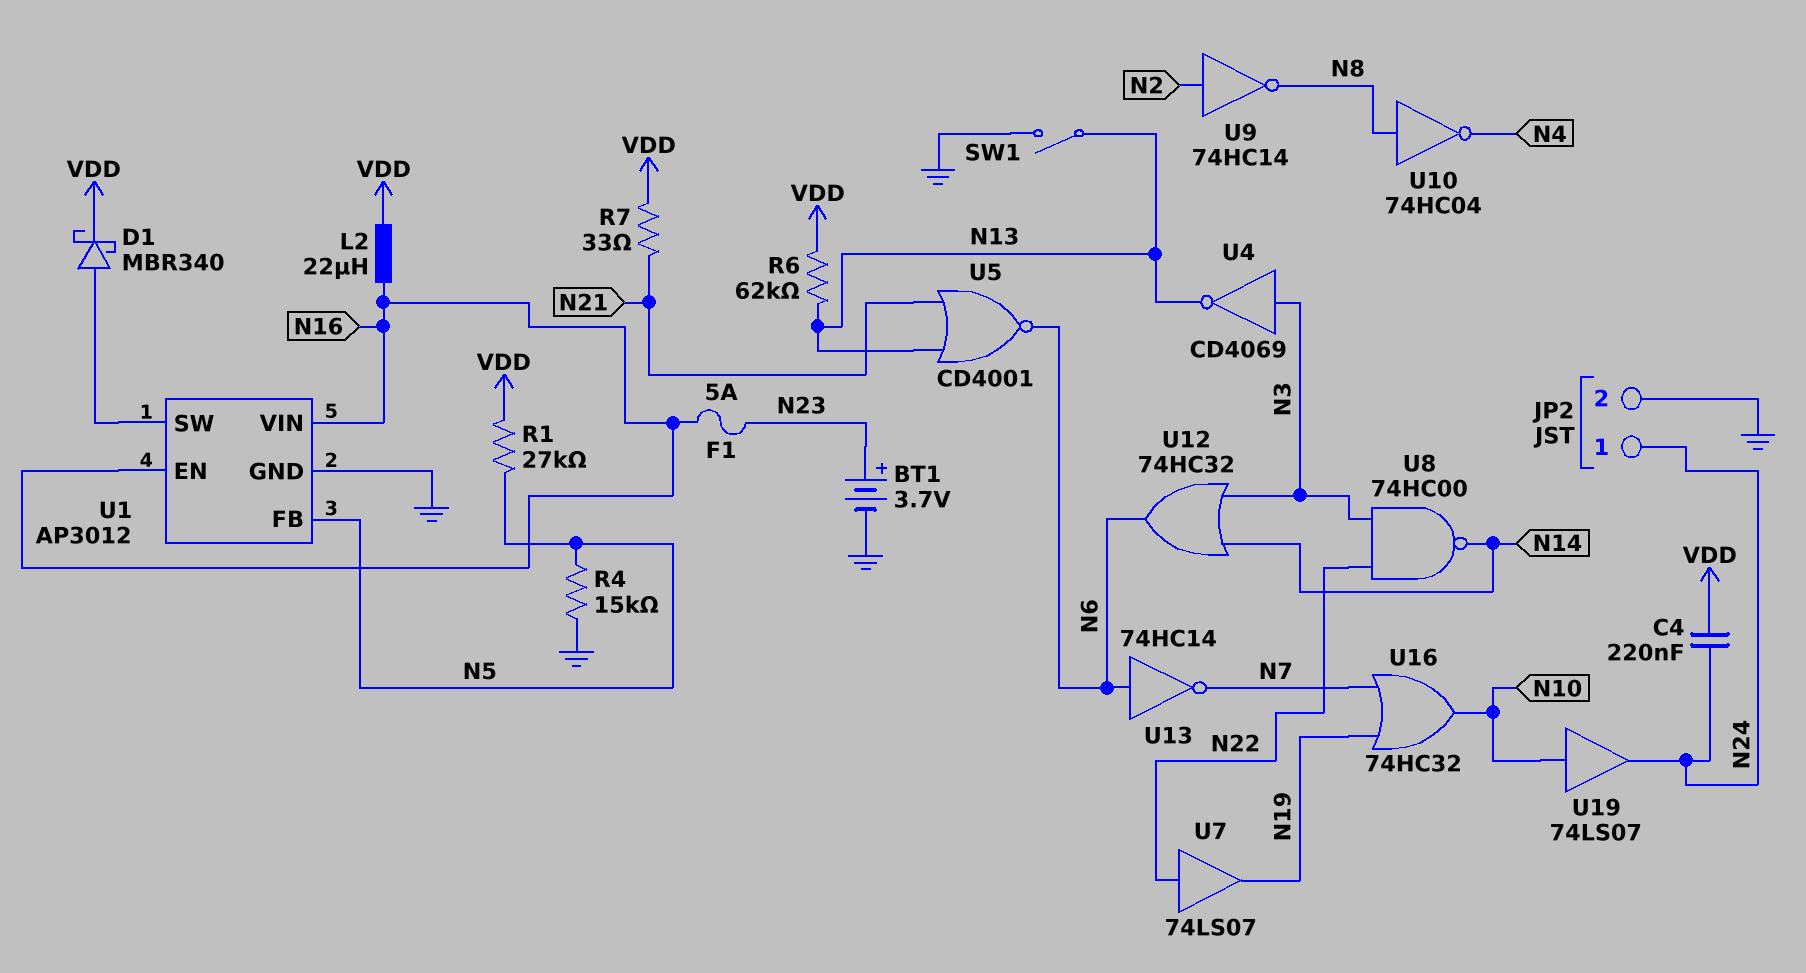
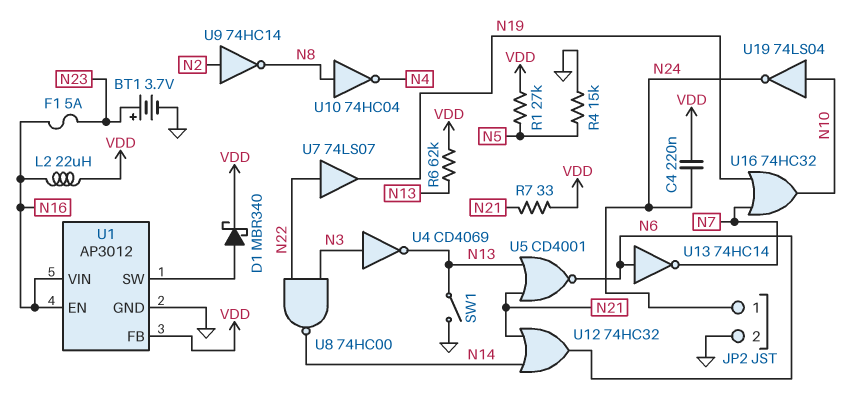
U1 pin FB: N5 -> VDD
U12: OR 74HC32 (in N3, in N14, out N6) -> OR 74HC32 (in N14, in N21, out N6)
U19: buffer 74LS07 (in N10, out N24) -> NOT 74LS04 (in N10, out N24)

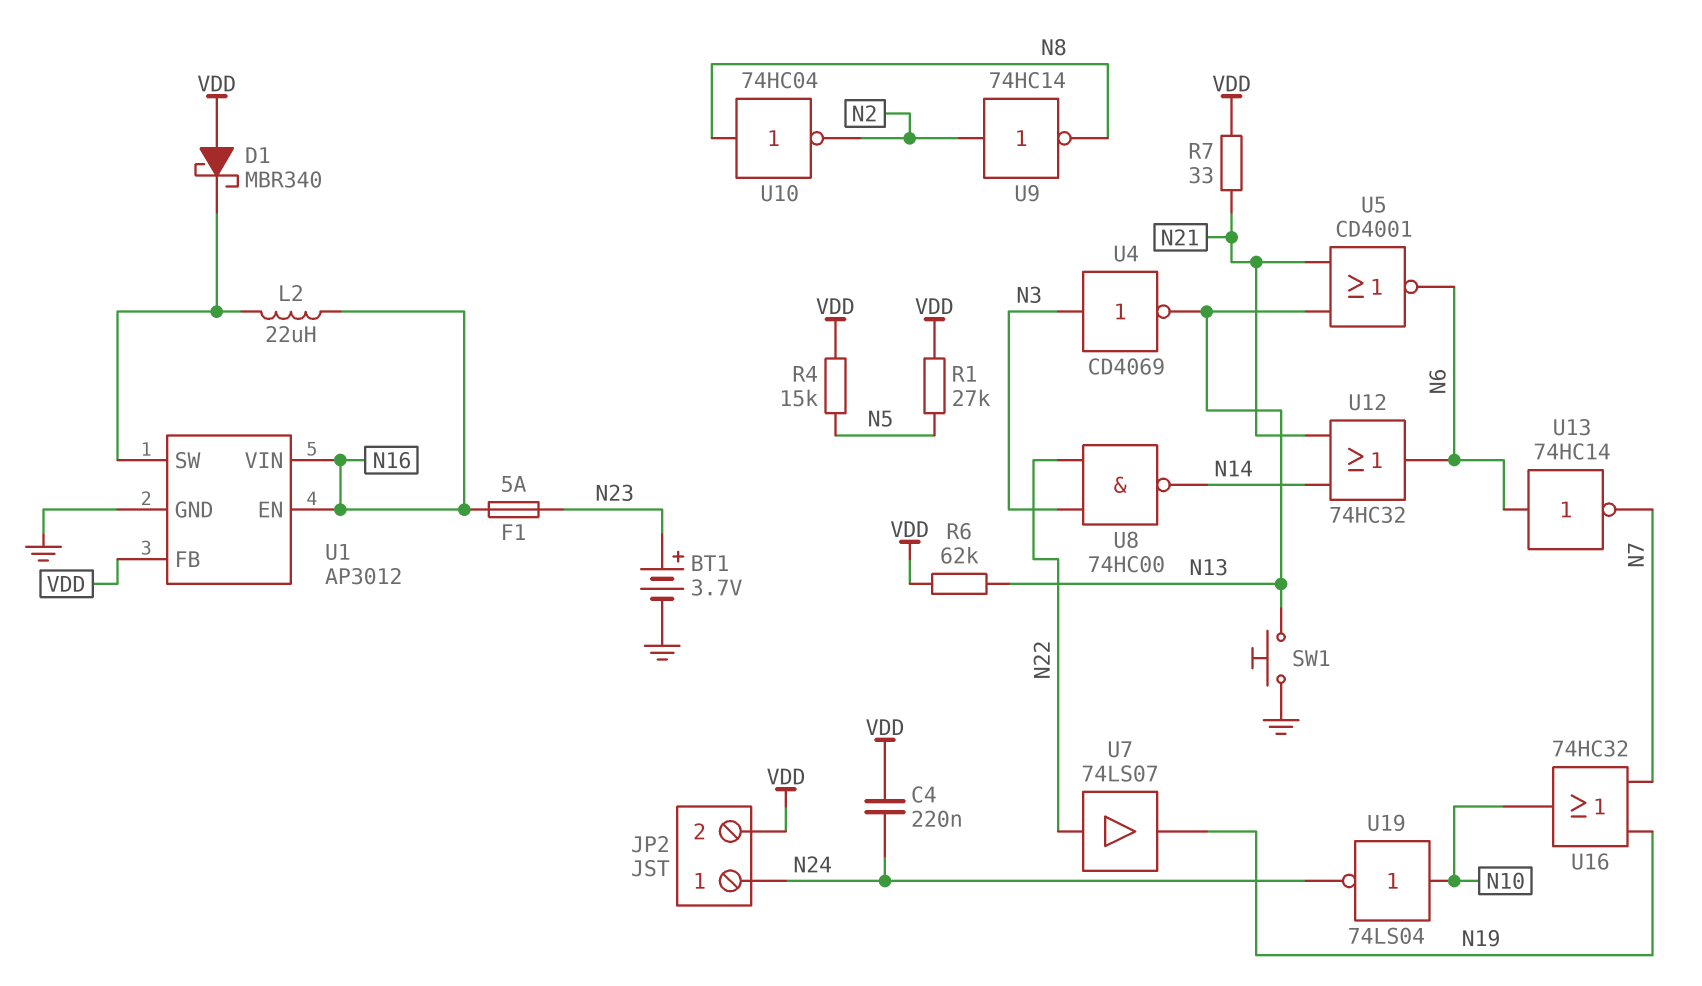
D1: schottky MBR340 (A U1/SW, K VDD) -> schottky MBR340 (A VDD, K U1/SW)
JP2 pin 2: GND -> VDD
L2: 22uH (N16, VDD) -> 22uH (N16, U1/SW)
R4: 15k (GND, N5) -> 15k (N5, VDD)
SW1: switch (GND, N13) -> button (GND, N13)
U10: NOT 74HC04 (in N8, out N4) -> NOT 74HC04 (in N8, out N2)

